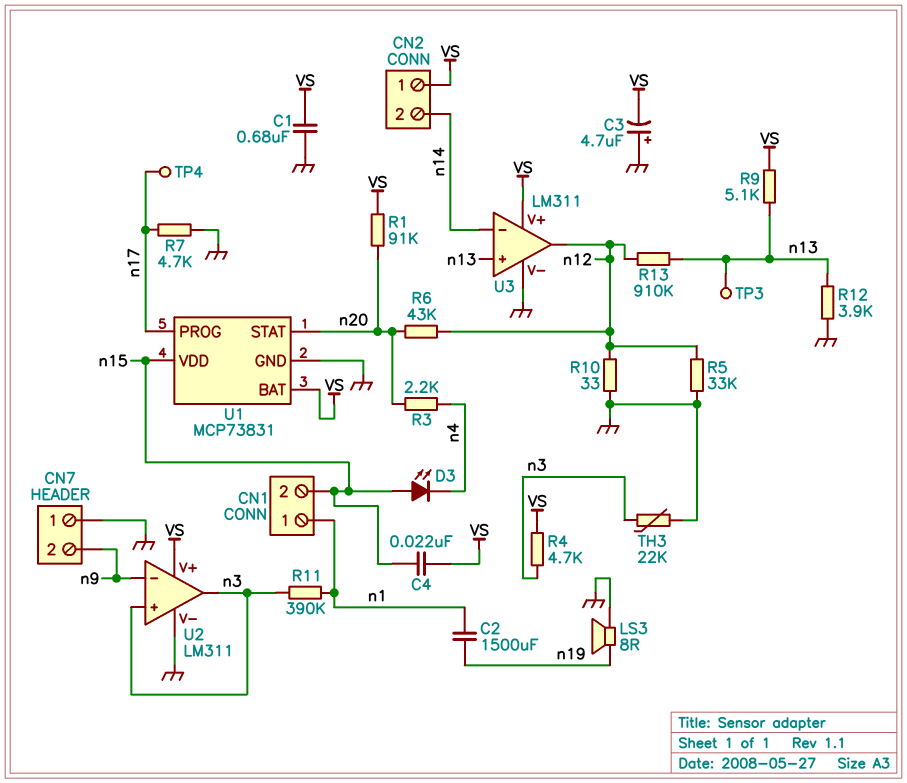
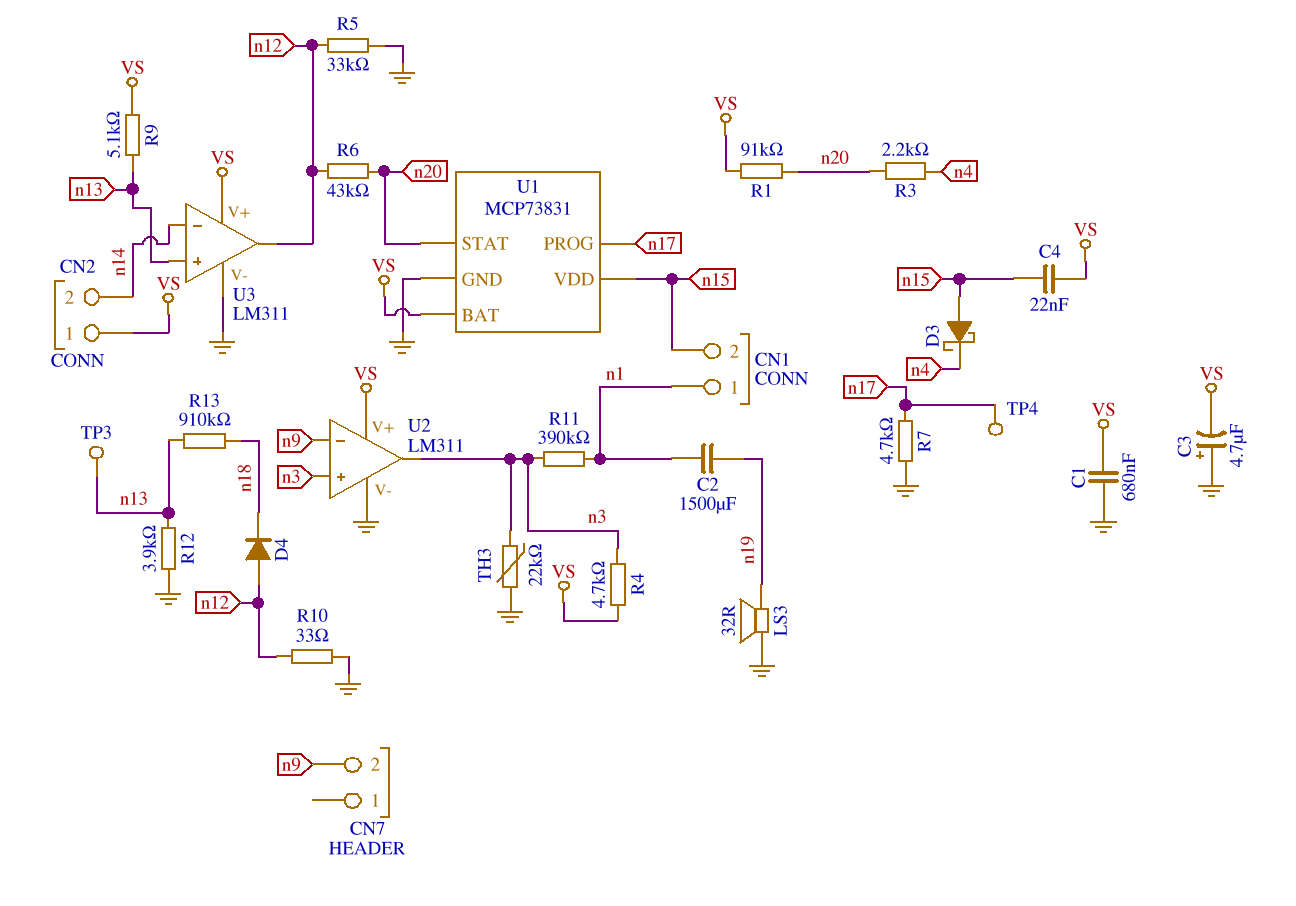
CN7 pin 1: GND -> none
D3: LED (A n15, K n4) -> schottky (A n15, K n4)
D4: none -> diode (A n12, K n18)
LS3: speaker 8R (GND, n19) -> speaker 32R (GND, n19)
R13: 910k (n12, n13) -> 910k (n13, n18)

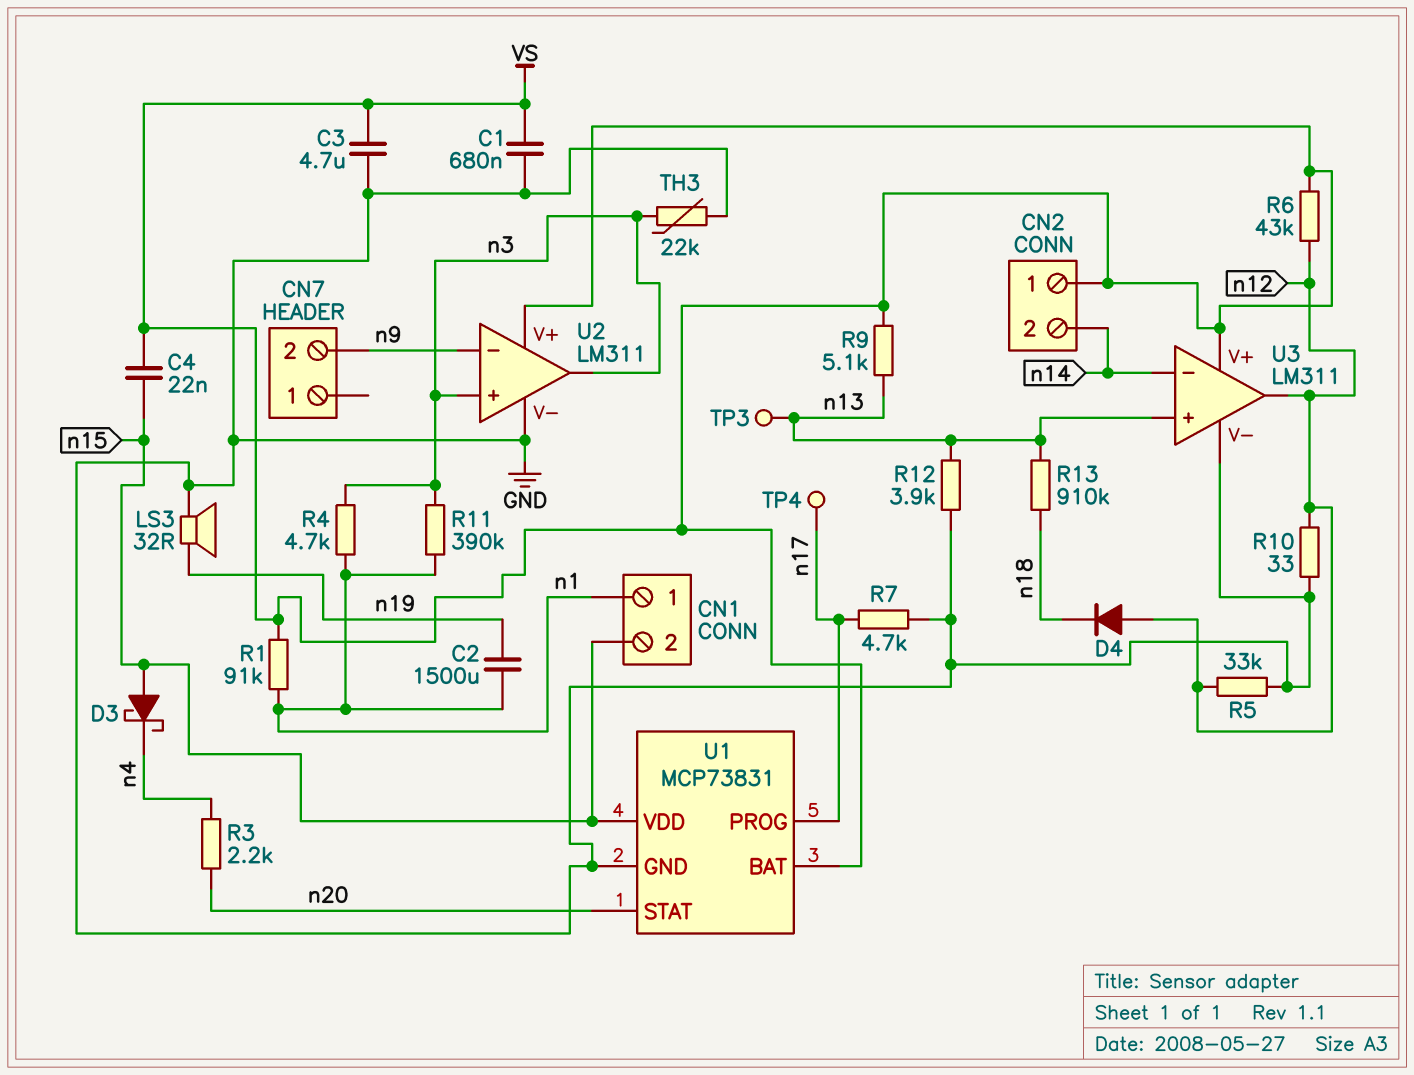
C3: 4.7uF (plus GND, minus VS) -> 4.7uF (GND, VS)
R1: 91k (VS, n20) -> 91k (VS, n1)
R4: 4.7k (VS, n3) -> 4.7k (n1, n3)
R6: 43k (n12, n20) -> 43k (VS, n12)

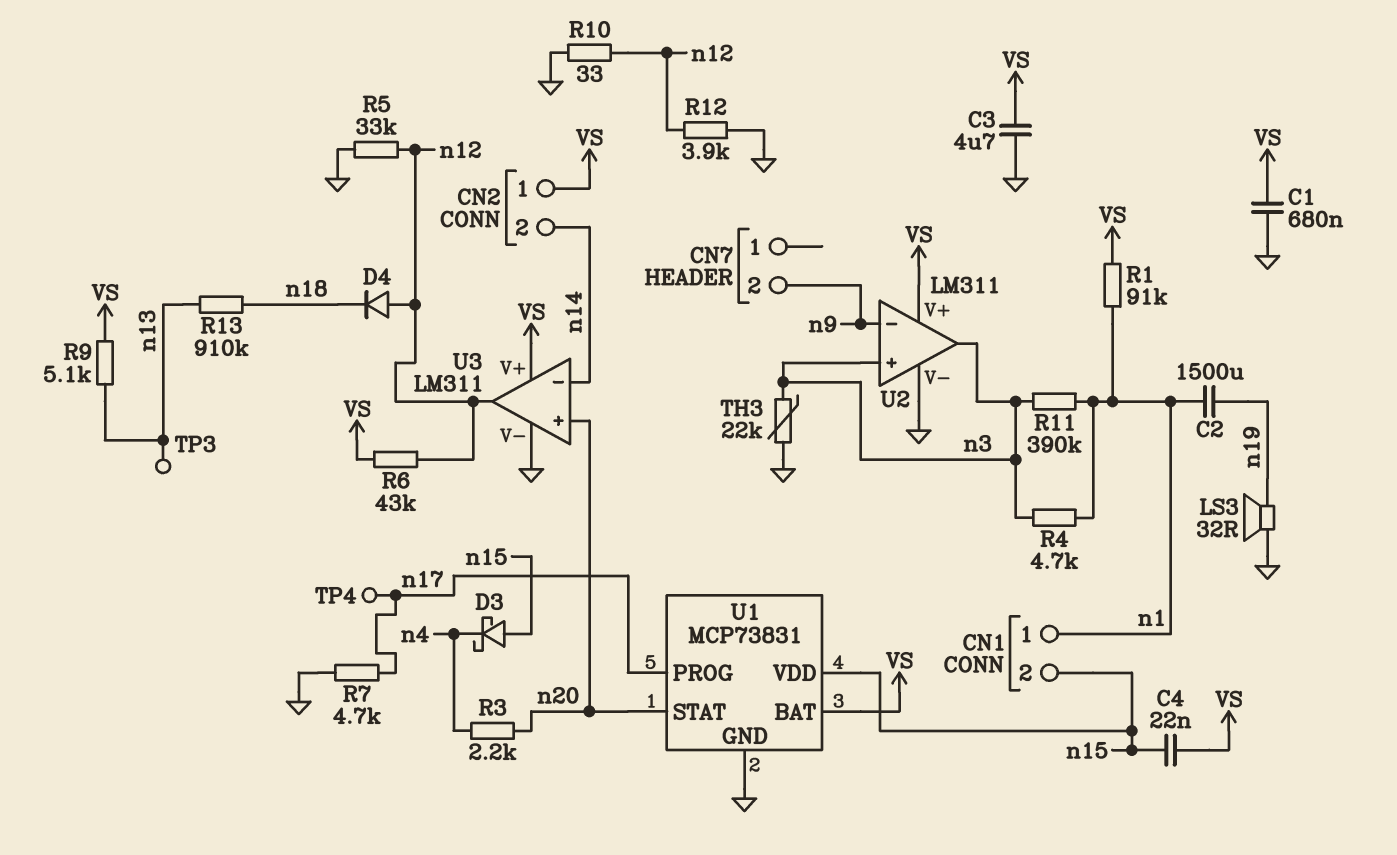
R12: 3.9k (GND, n13) -> 3.9k (GND, n12)
U3 pin in+: n13 -> n20

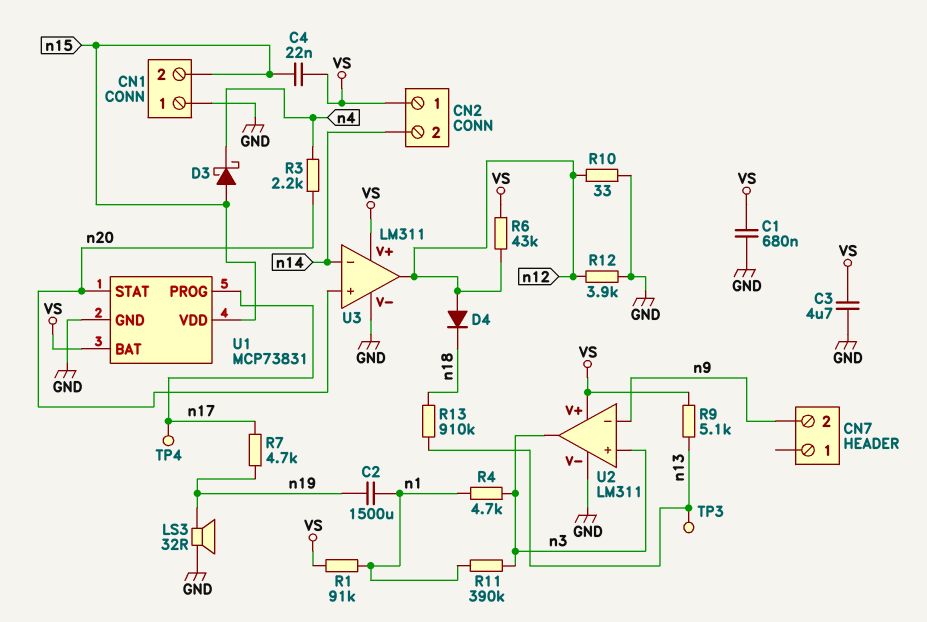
CN1 pin 1: n1 -> GND
R5: 33k (GND, n12) -> none
R7: 4.7k (GND, n17) -> 4.7k (n17, n19)
TH3: 22k (GND, n3) -> none

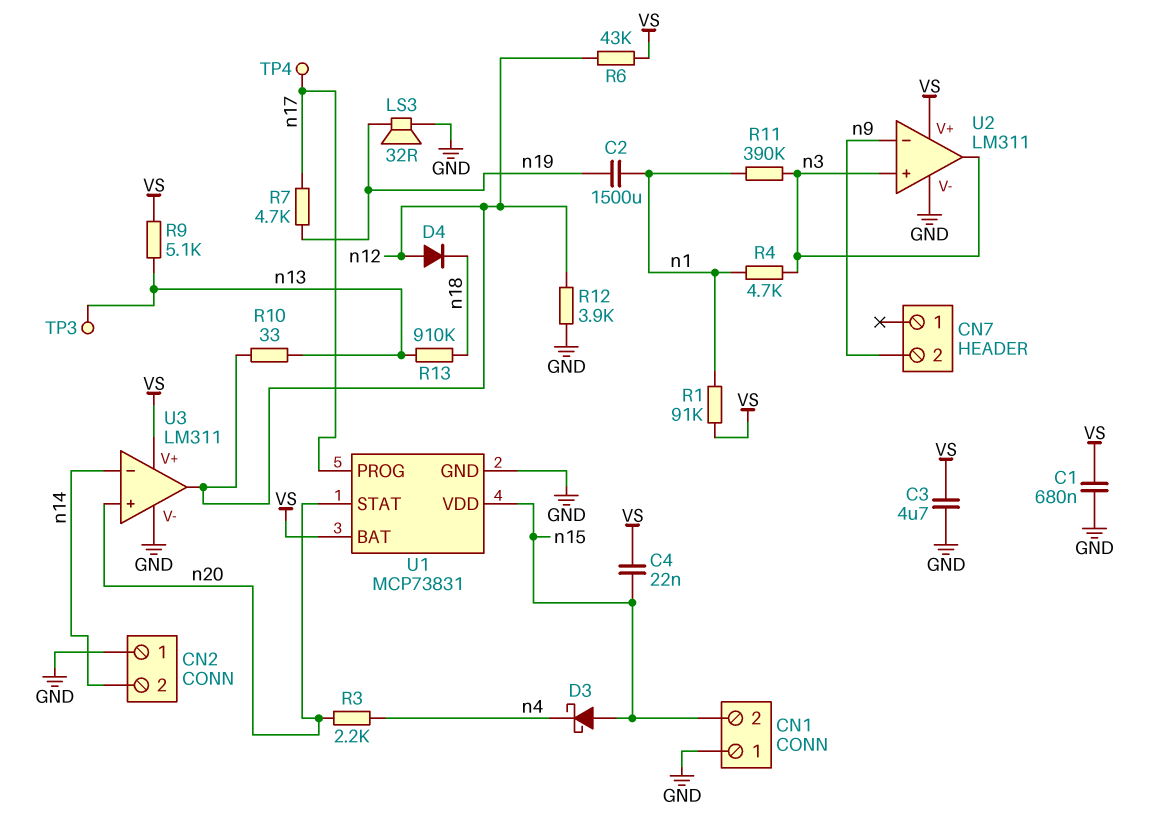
CN2 pin 1: VS -> GND
R10: 33 (GND, n12) -> 33 (n12, n13)

